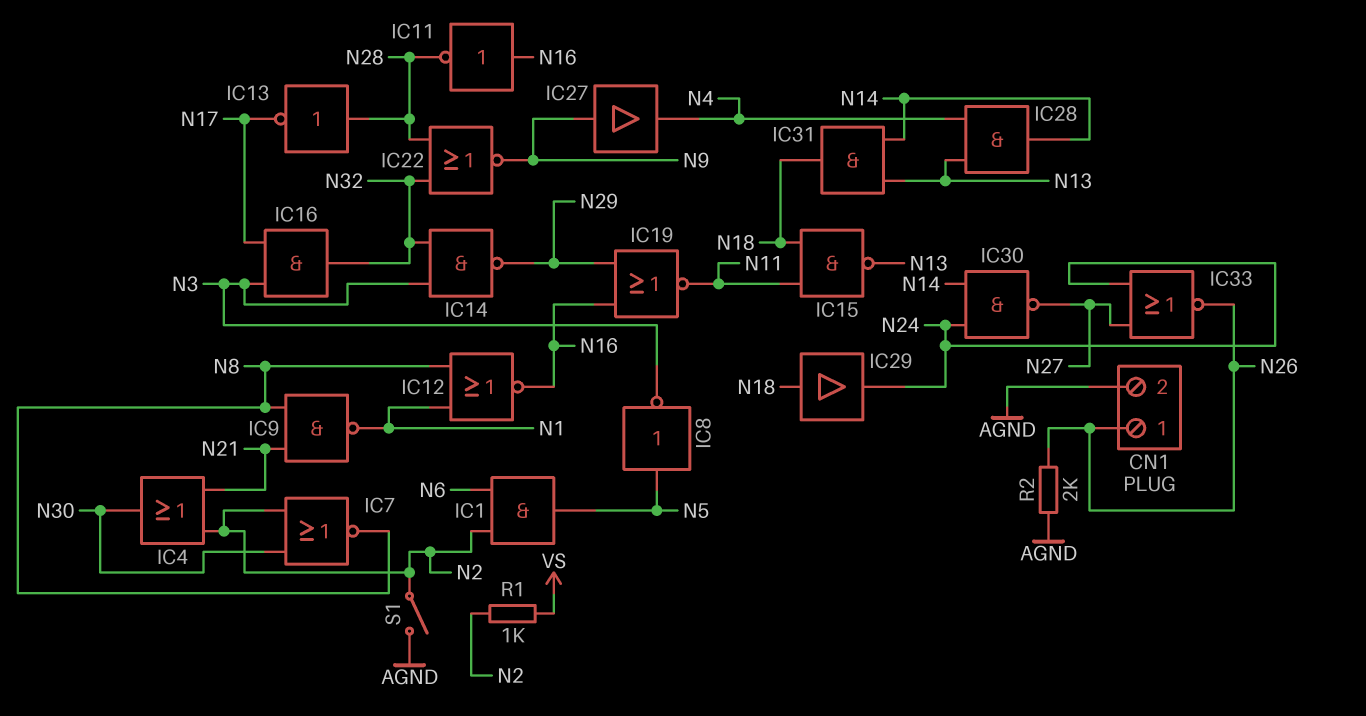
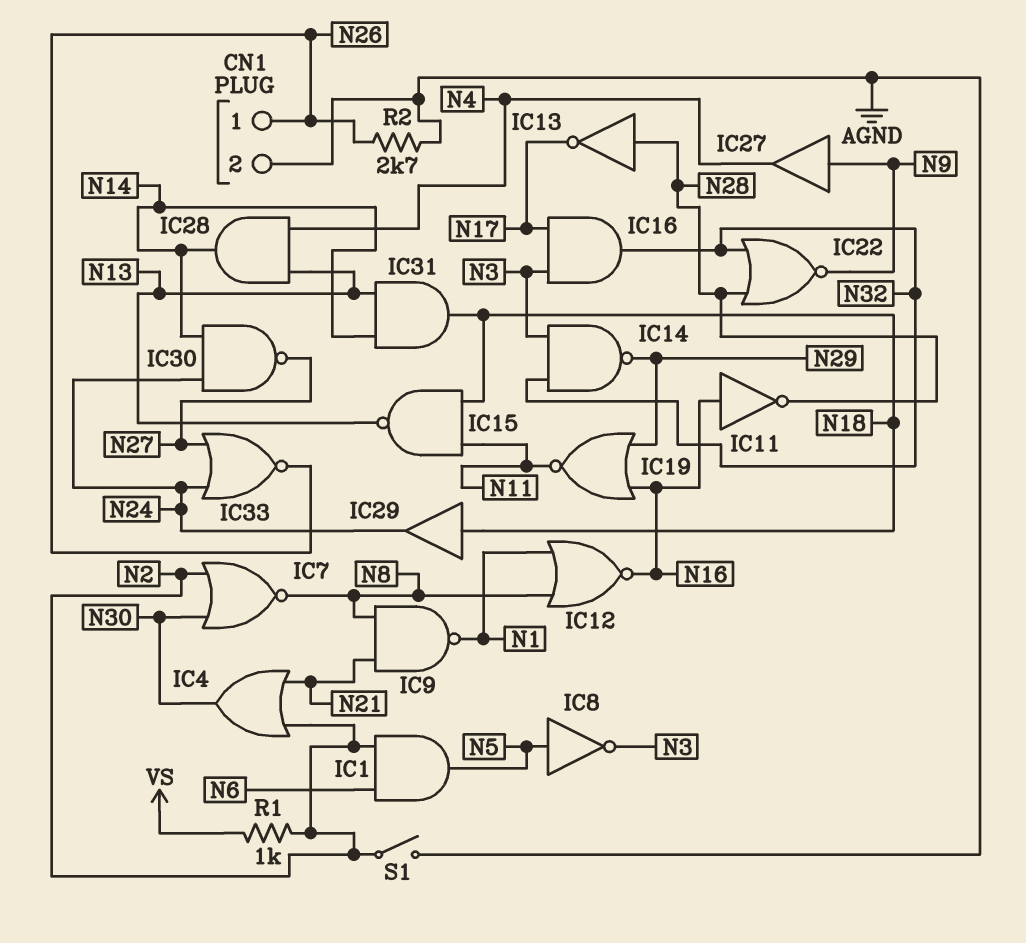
R2: 2k (AGND, N26) -> 2.7k (AGND, N26)

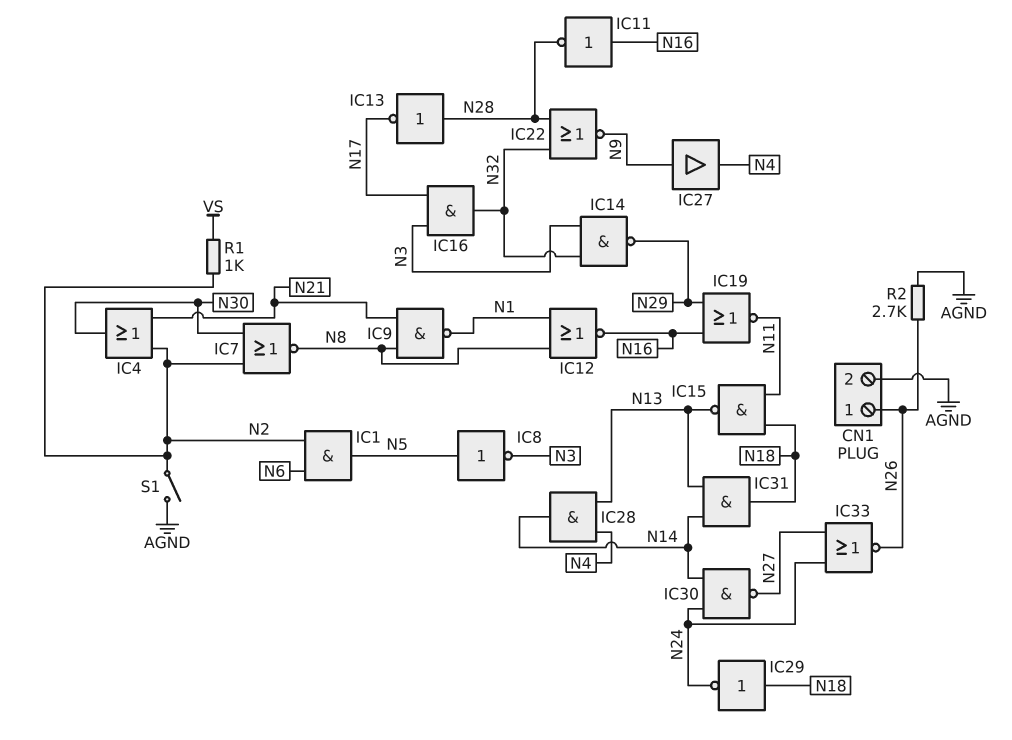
IC29: buffer (in N18, out N24) -> NOT (in N18, out N24)

